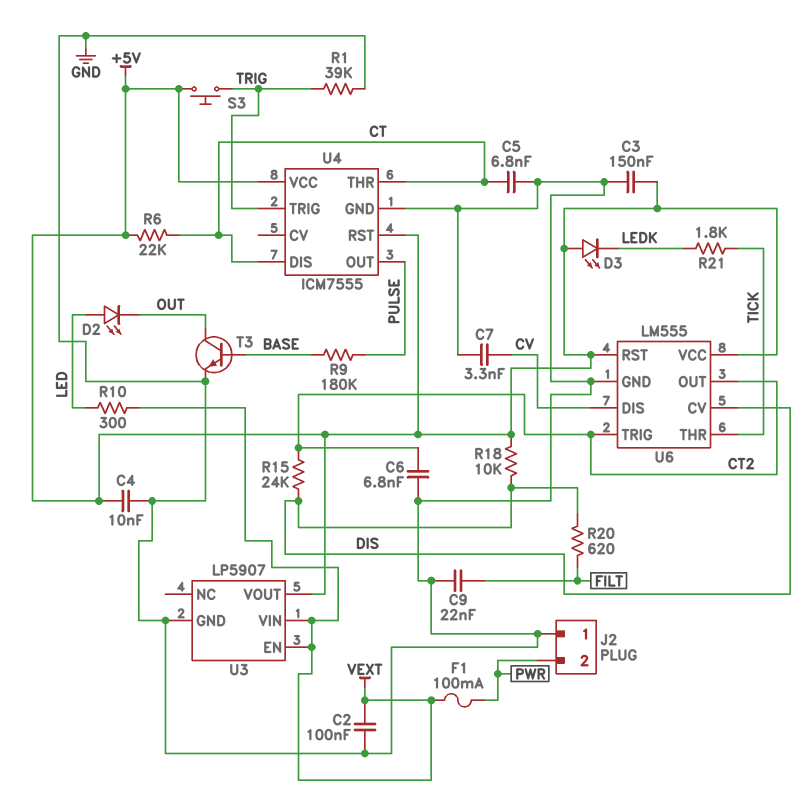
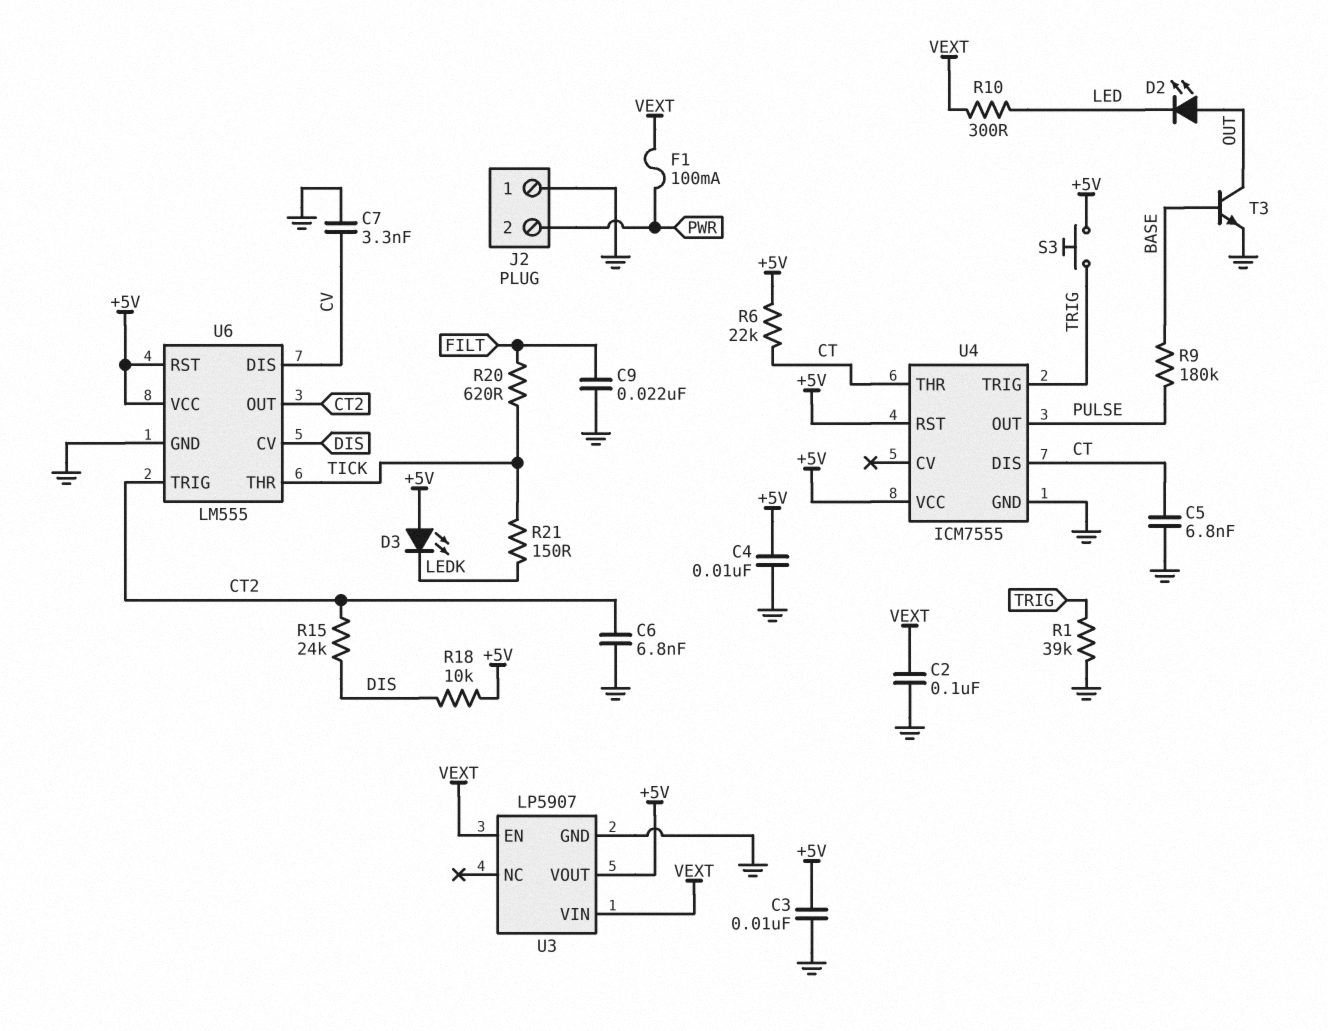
C3: 150nF (+5V, GND) -> 10nF (+5V, GND)
D2: LED (A LED, K OUT) -> LED (A OUT, K LED)
R20: 620 (DIS, FILT) -> 620 (FILT, TICK)
R21: 1.8k (LEDK, TICK) -> 150 (LEDK, TICK)

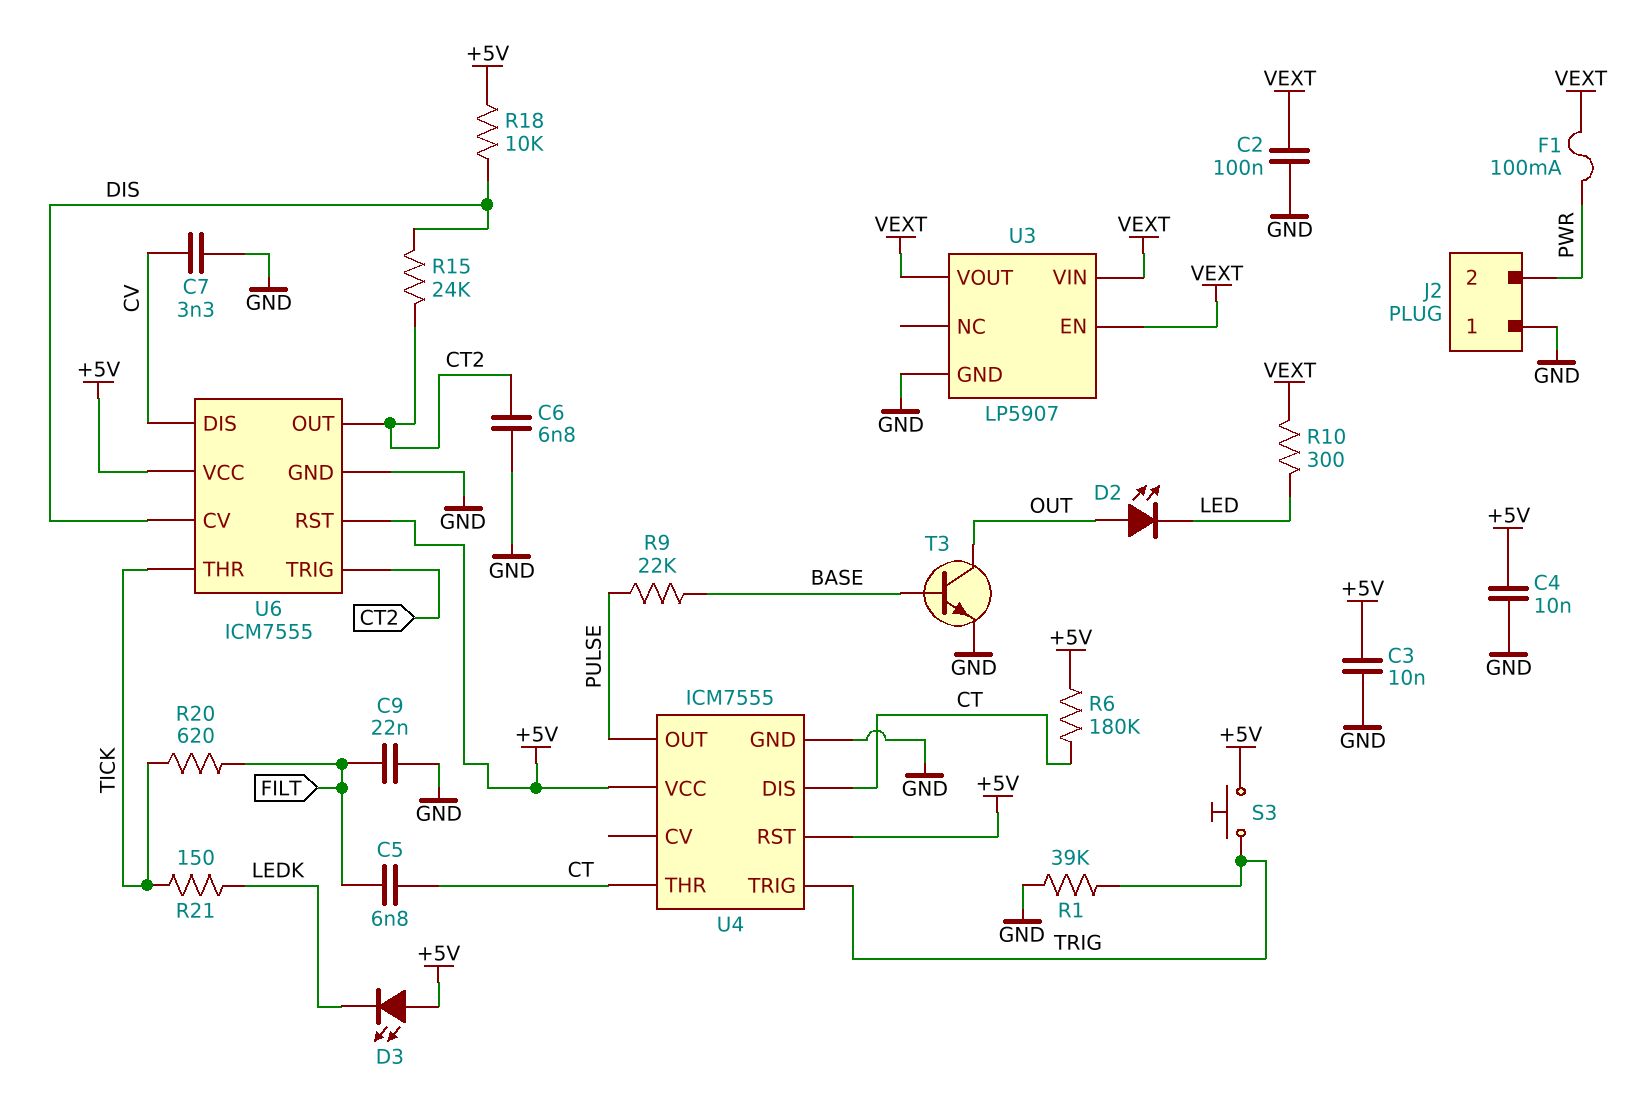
C5: 6.8nF (CT, GND) -> 6.8nF (CT, FILT)
R6: 22k (+5V, CT) -> 180k (+5V, CT)
R9: 180k (BASE, PULSE) -> 22k (BASE, PULSE)
U3 pin VOUT: +5V -> VEXT
U6: LM555 -> ICM7555

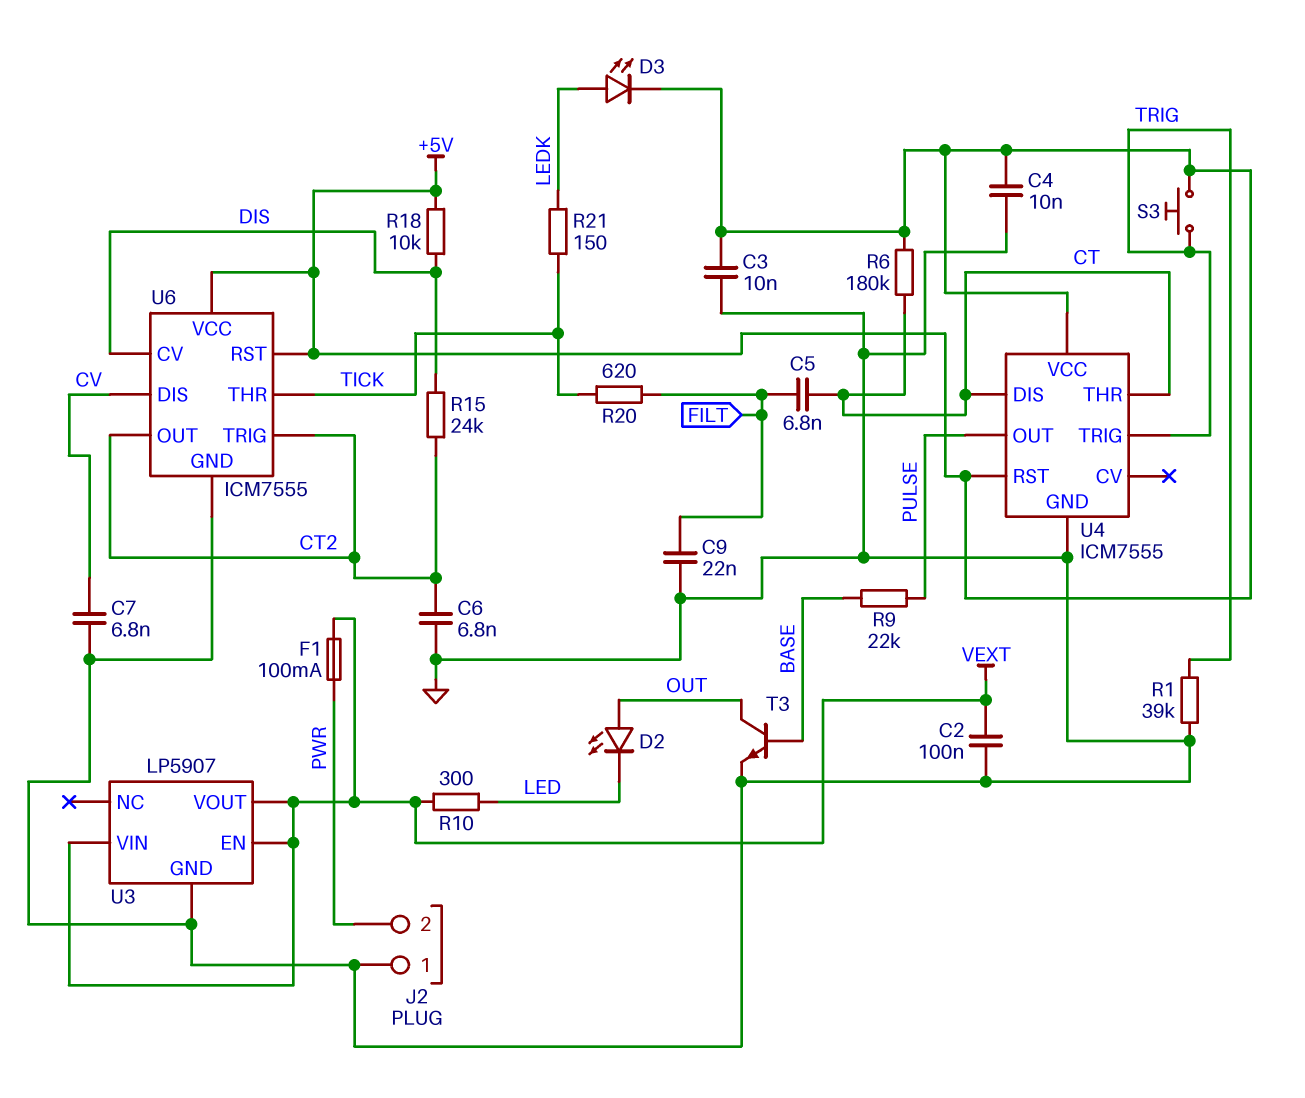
C7: 3.3nF (CV, GND) -> 6.8nF (CV, GND)
D3: LED (A +5V, K LEDK) -> LED (A LEDK, K +5V)

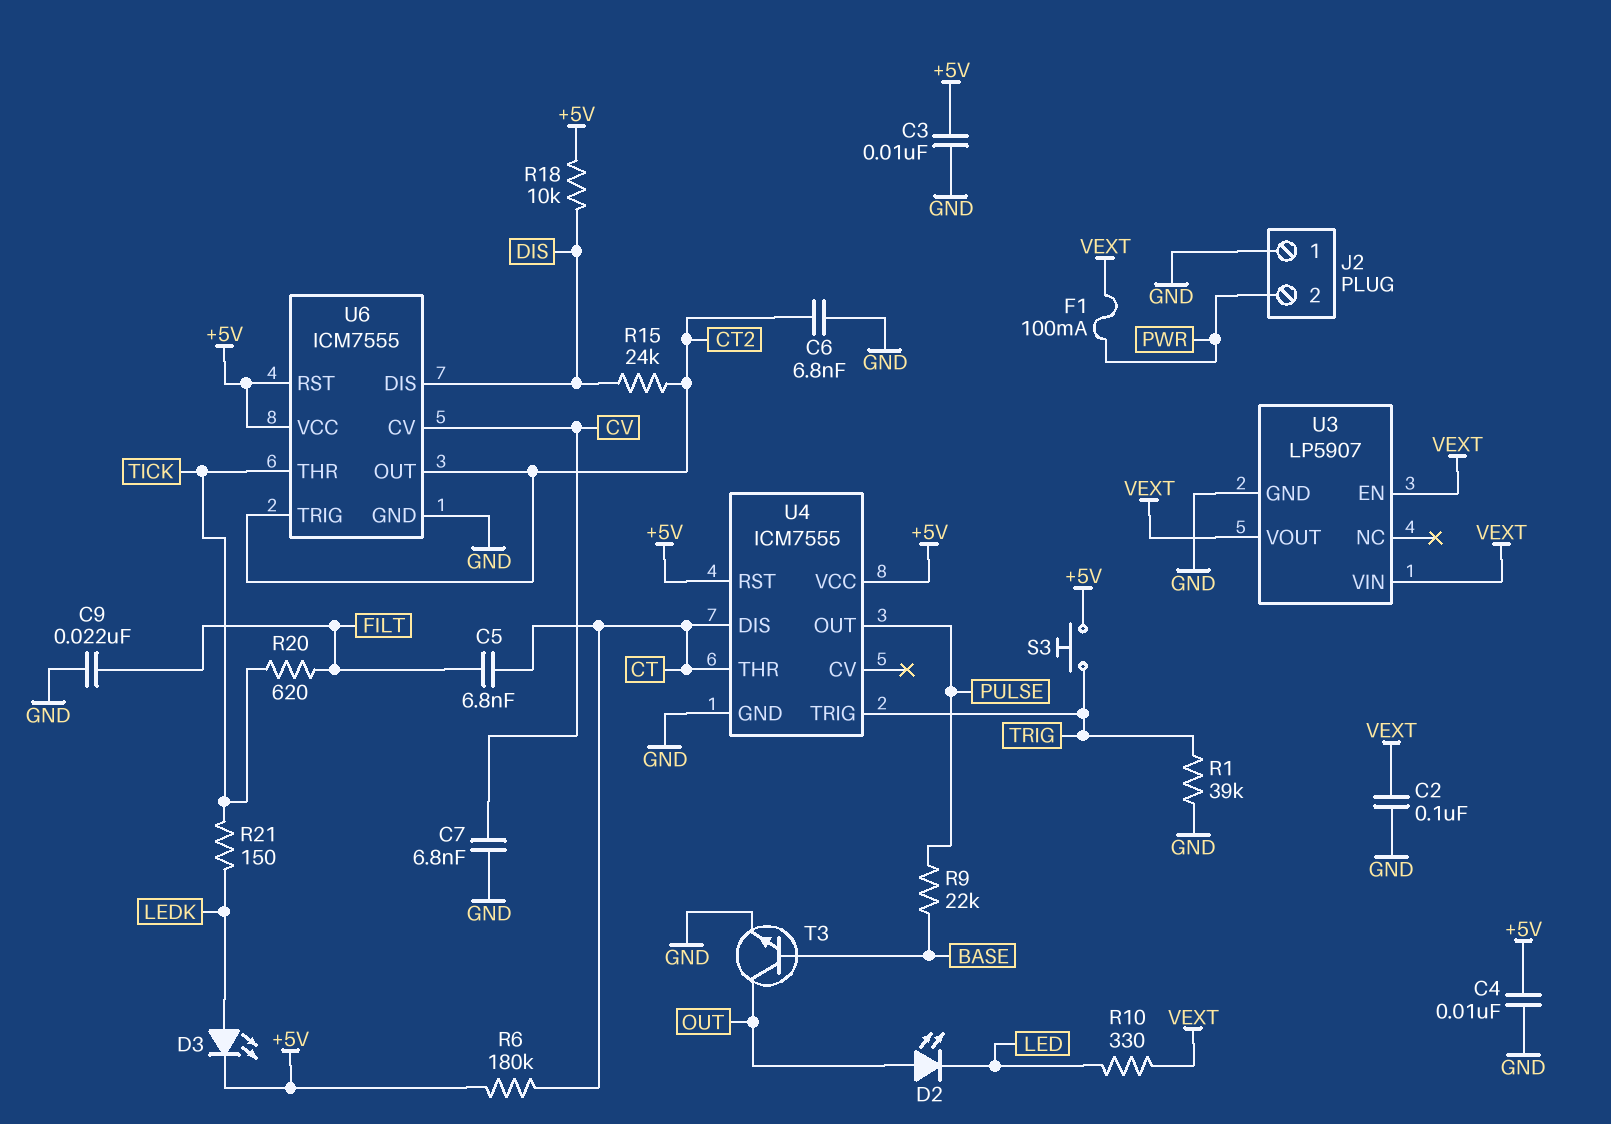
R10: 300 (LED, VEXT) -> 330 (LED, VEXT)
U6 pin CV: DIS -> CV
U6 pin DIS: CV -> DIS

